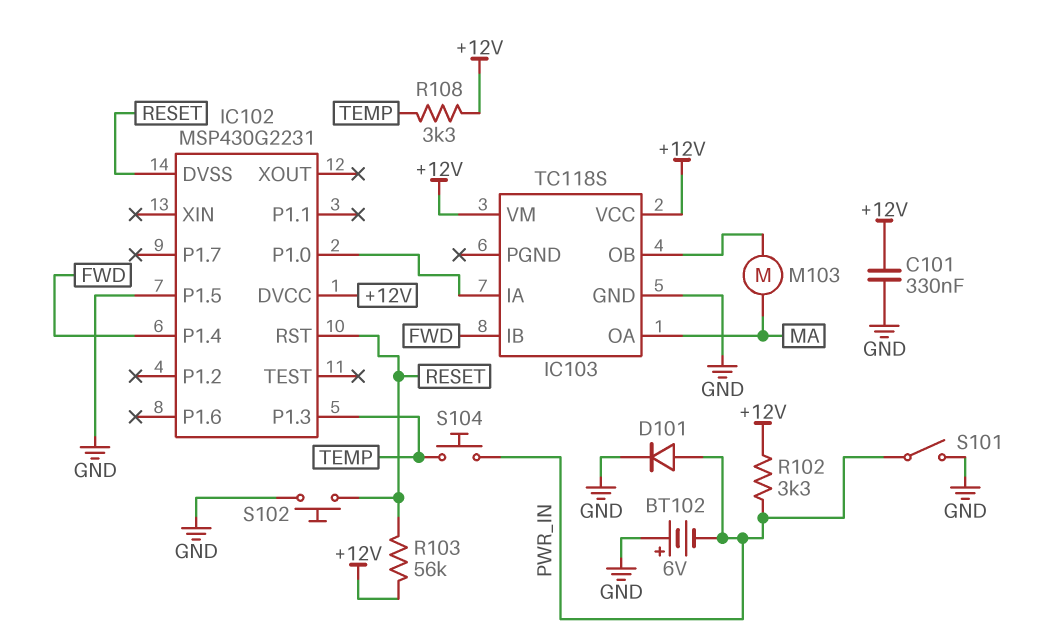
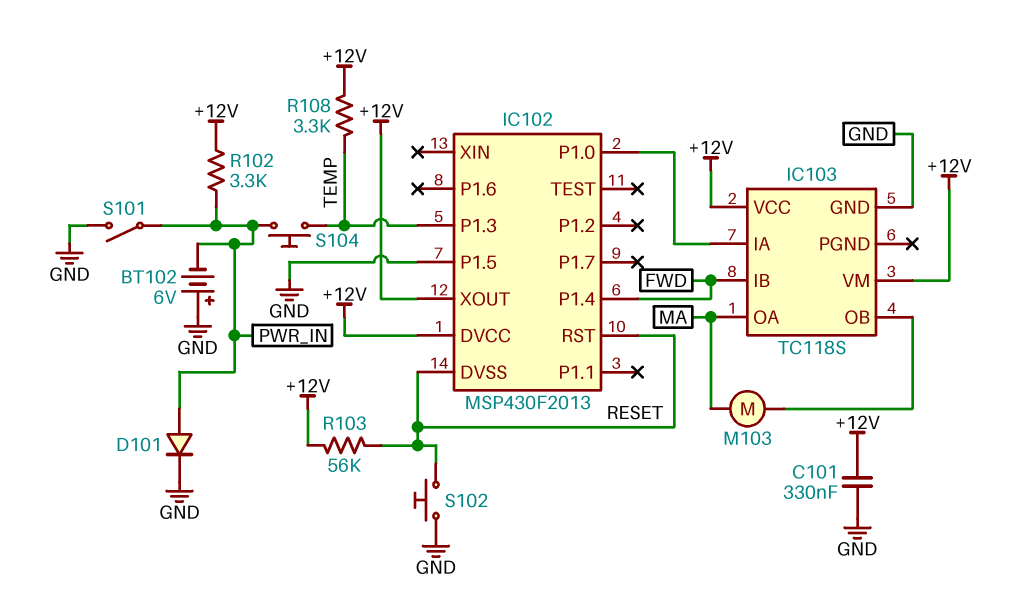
IC102: MSP430G2231 -> MSP430F2013
IC102 pin XOUT: none -> +12V

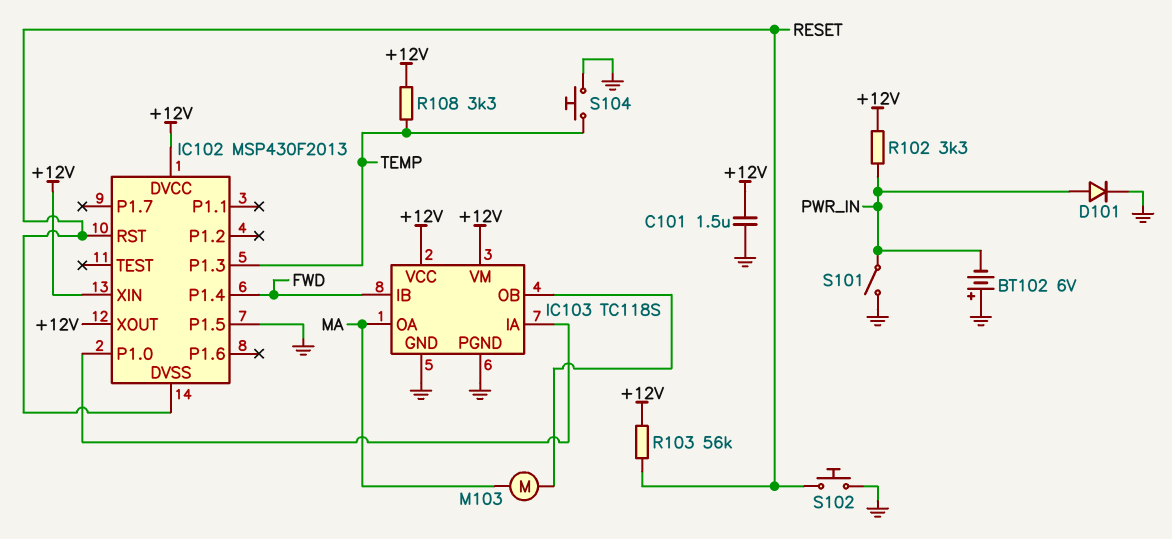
C101: 330nF (+12V, GND) -> 1.5uF (+12V, GND)
IC102 pin XIN: none -> +12V
IC103 pin PGND: none -> GND
S104: button (PWR_IN, TEMP) -> button (GND, TEMP)

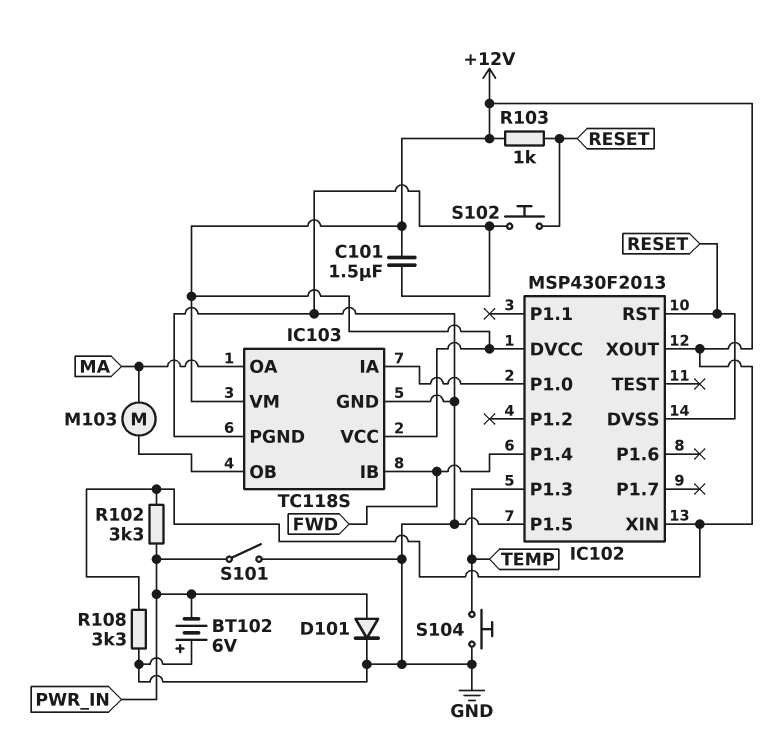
R103: 56k (+12V, RESET) -> 1k (+12V, RESET)
R108: 3.3k (+12V, TEMP) -> 3.3k (+12V, GND)

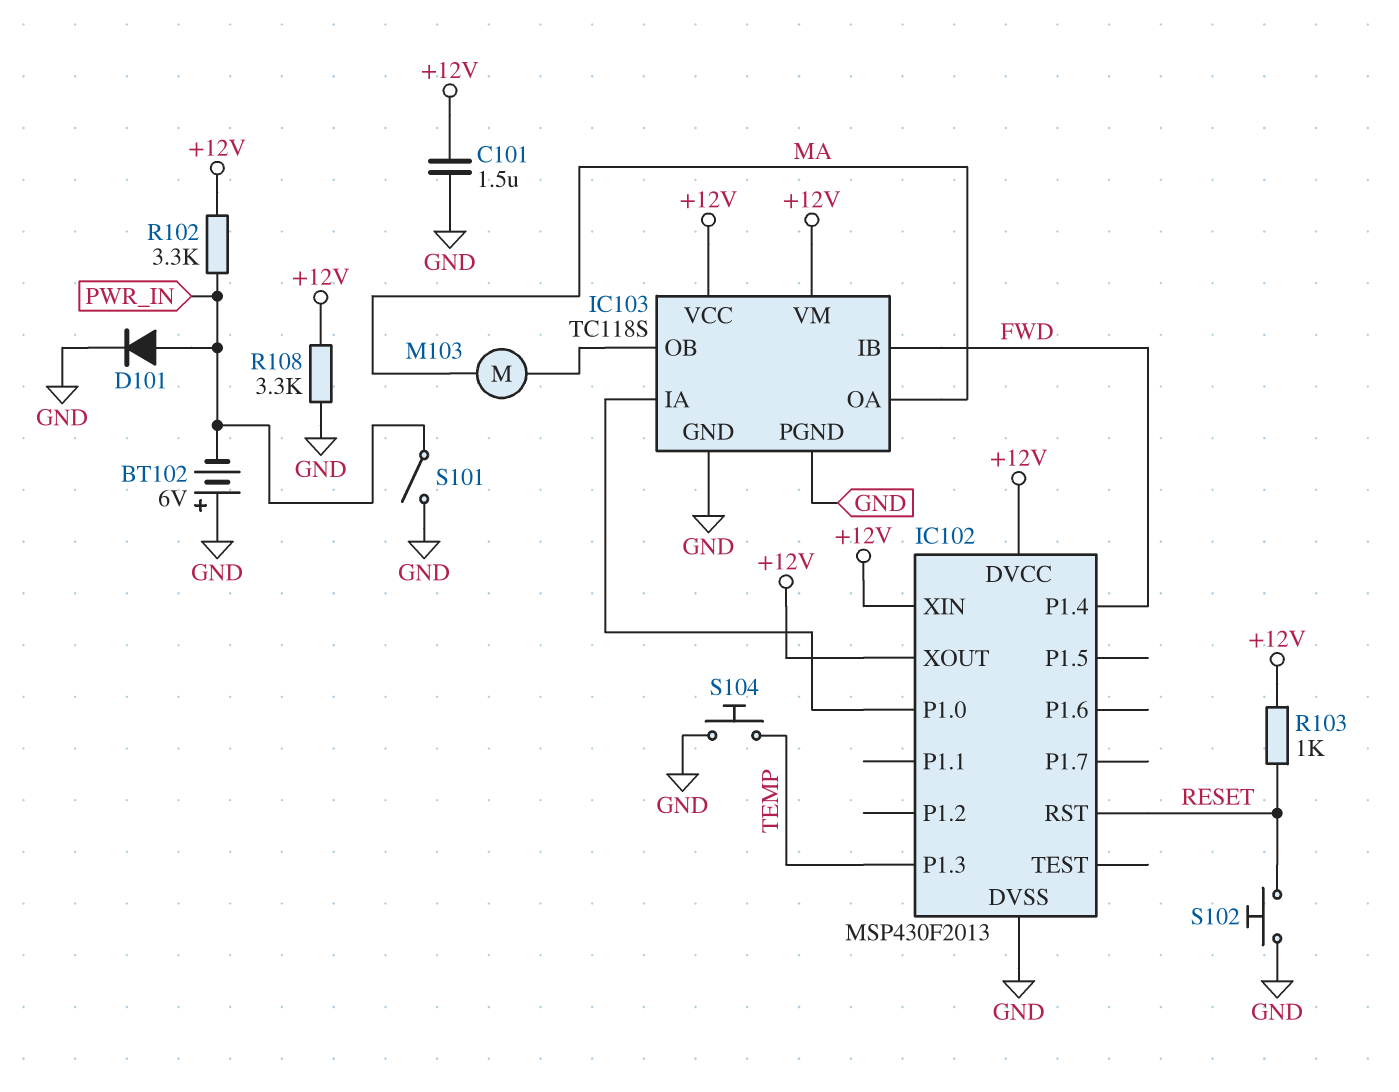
IC102 pin DVSS: RESET -> GND
IC102 pin P1.5: GND -> none

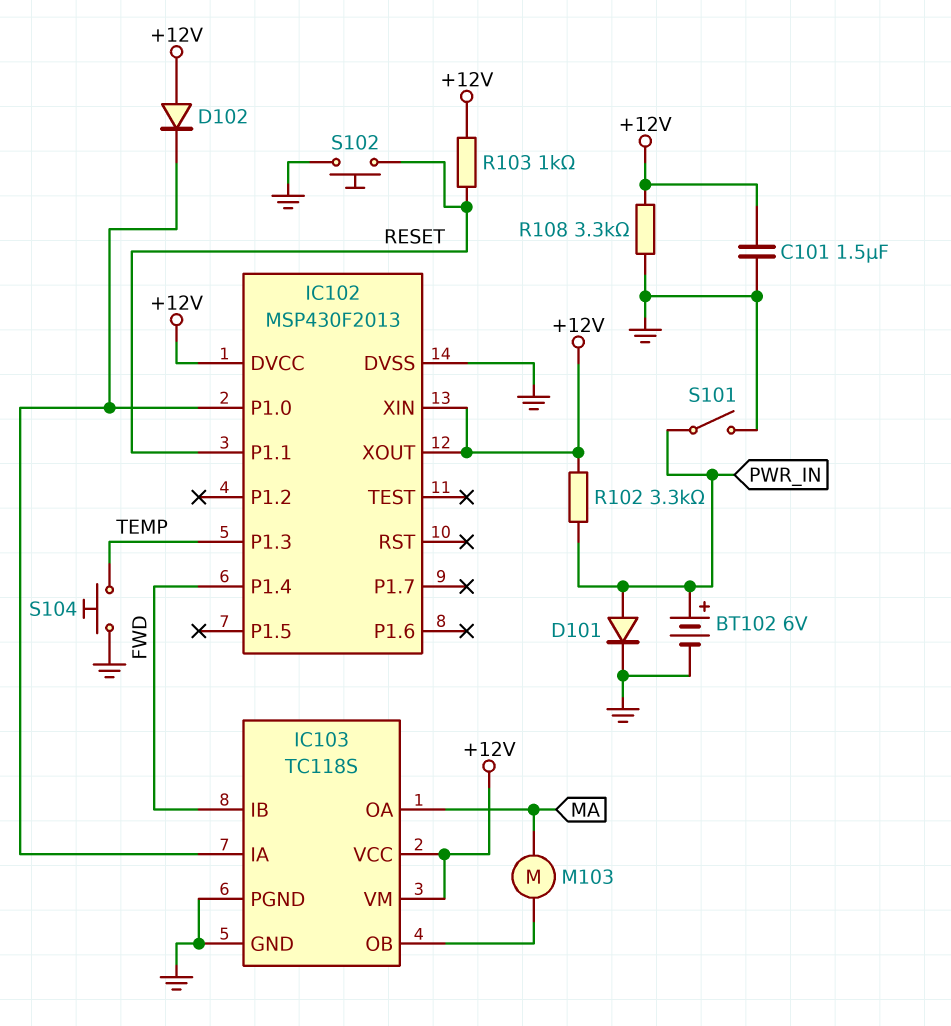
BT102: 6V (plus GND, minus PWR_IN) -> 6V (plus PWR_IN, minus GND)
D102: none -> diode (A +12V, K IC102/P1.0)
IC102 pin P1.1: none -> RESET
IC102 pin RST: RESET -> none

